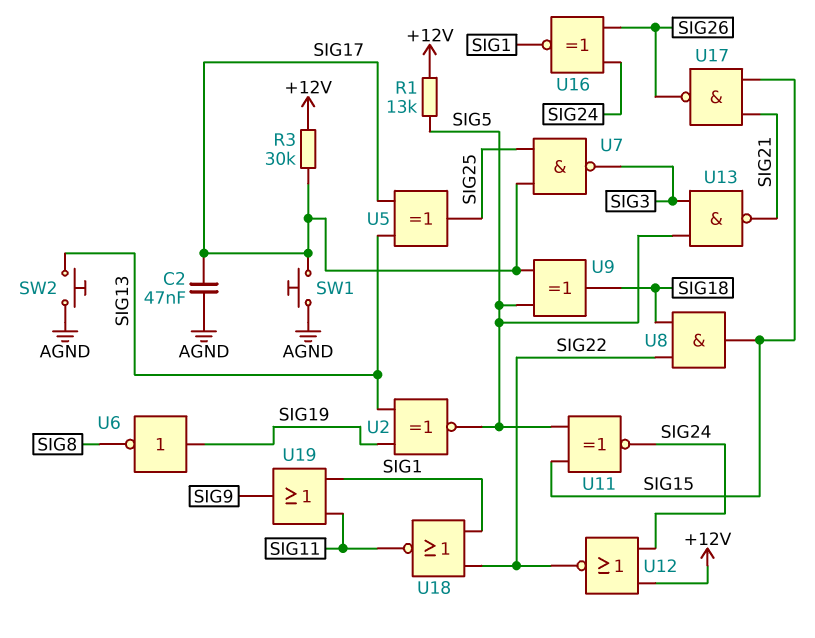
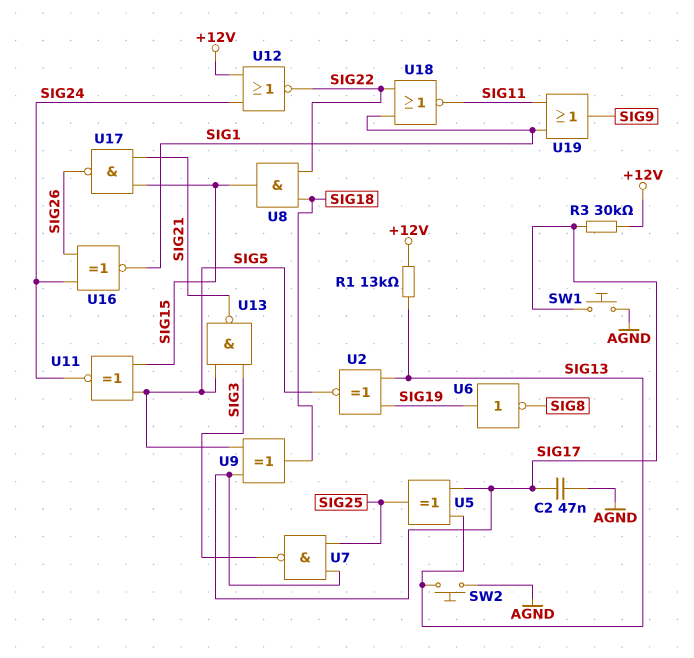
R1: 13k (+12V, SIG5) -> 13k (+12V, SIG13)

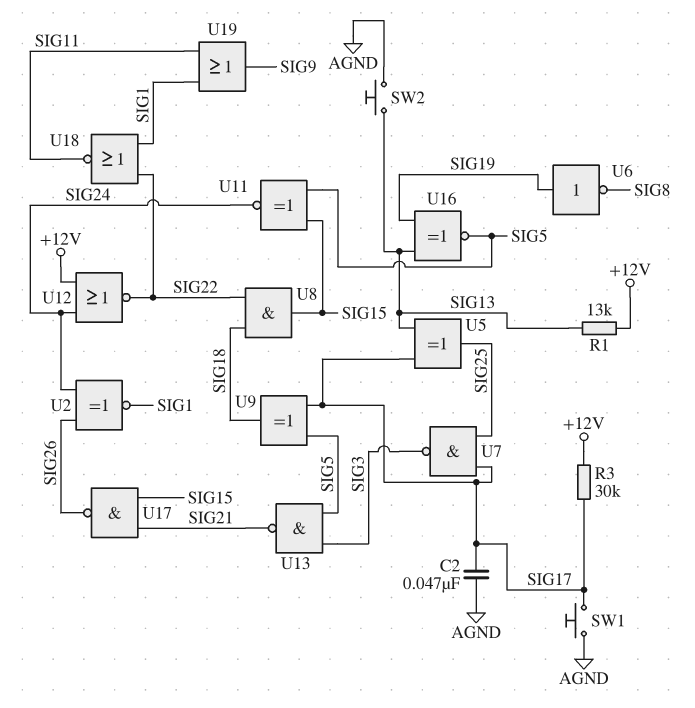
U2: XNOR (in SIG13, in SIG19, out SIG5) -> XNOR (in SIG24, in SIG26, out SIG1)
U16: XNOR (in SIG24, in SIG26, out SIG1) -> XNOR (in SIG13, in SIG19, out SIG5)

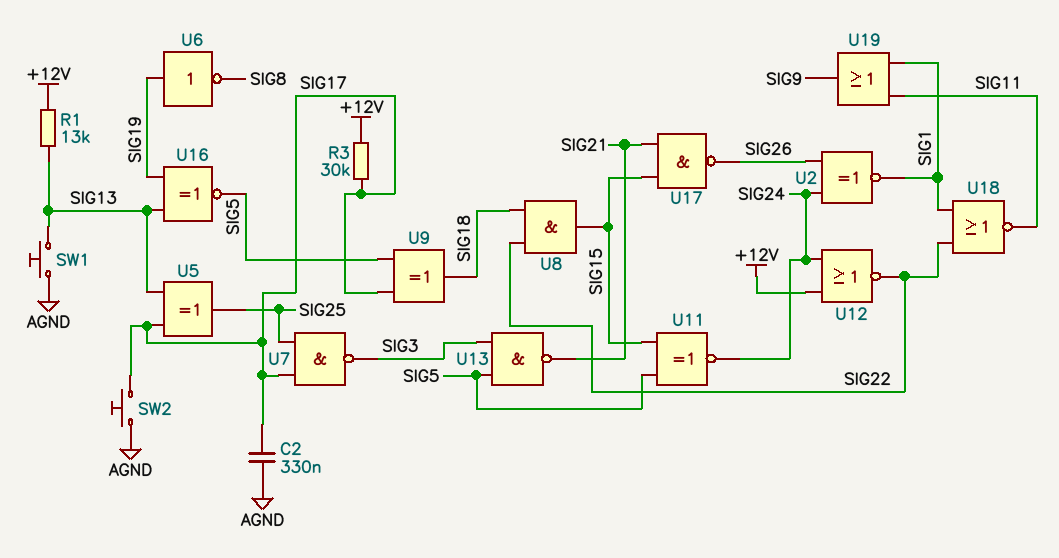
C2: 47nF (AGND, SIG17) -> 330nF (AGND, SIG17)
SW1: button (AGND, SIG17) -> button (AGND, SIG13)
SW2: button (AGND, SIG13) -> button (AGND, SIG17)

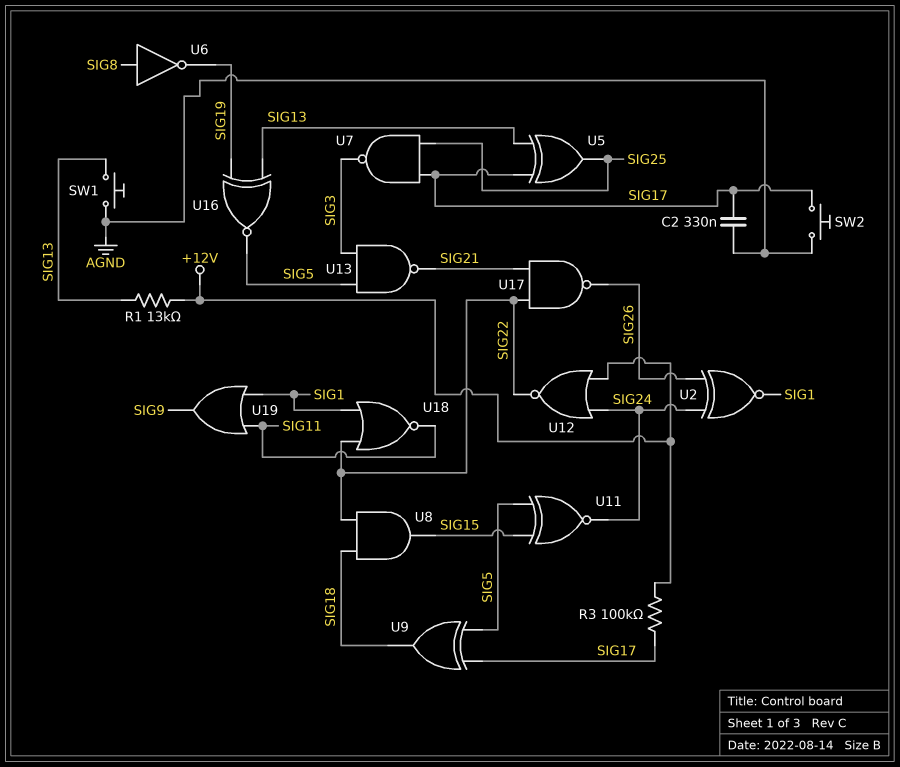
R3: 30k (+12V, SIG17) -> 100k (+12V, SIG17)
U6: NOT (in SIG19, out SIG8) -> NOT (in SIG8, out SIG19)
U17: NAND (in SIG15, in SIG21, out SIG26) -> NAND (in SIG21, in SIG22, out SIG26)

